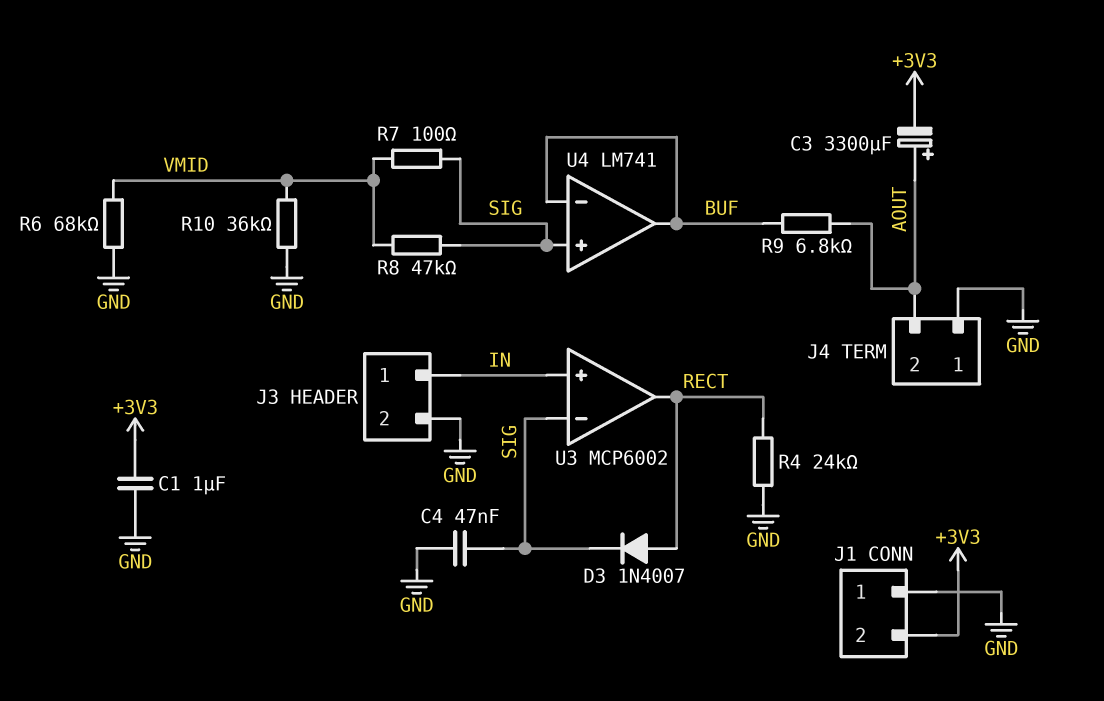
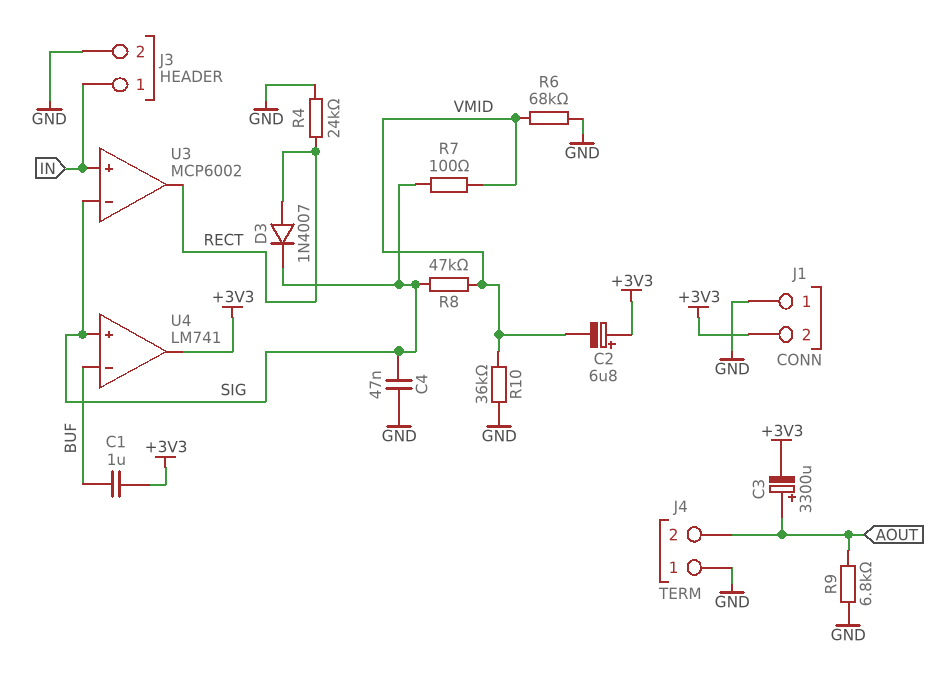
C1: 1uF (+3V3, GND) -> 1uF (+3V3, BUF)
C2: none -> 6.8uF (plus +3V3, minus VMID)
R9: 6.8k (AOUT, BUF) -> 6.8k (AOUT, GND)
U4 pin out: BUF -> +3V3

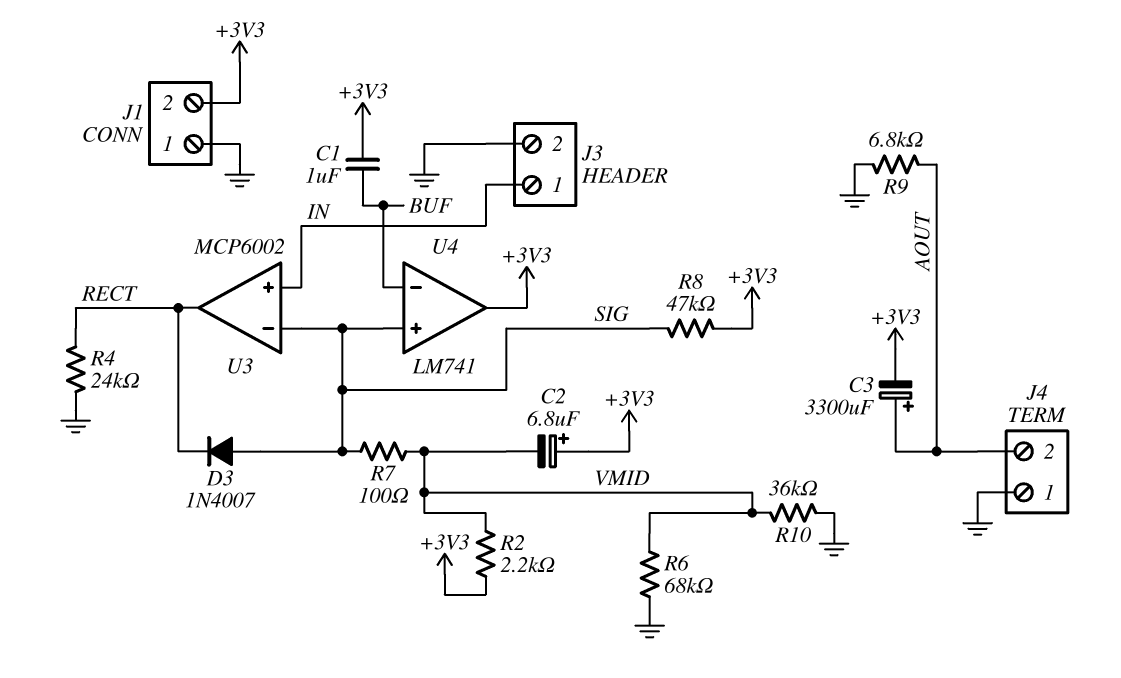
C4: 47nF (GND, SIG) -> none
D3: diode 1N4007 (A RECT, K SIG) -> diode 1N4007 (A SIG, K RECT)
R2: none -> 2.2k (+3V3, VMID)
R8: 47k (SIG, VMID) -> 47k (+3V3, SIG)

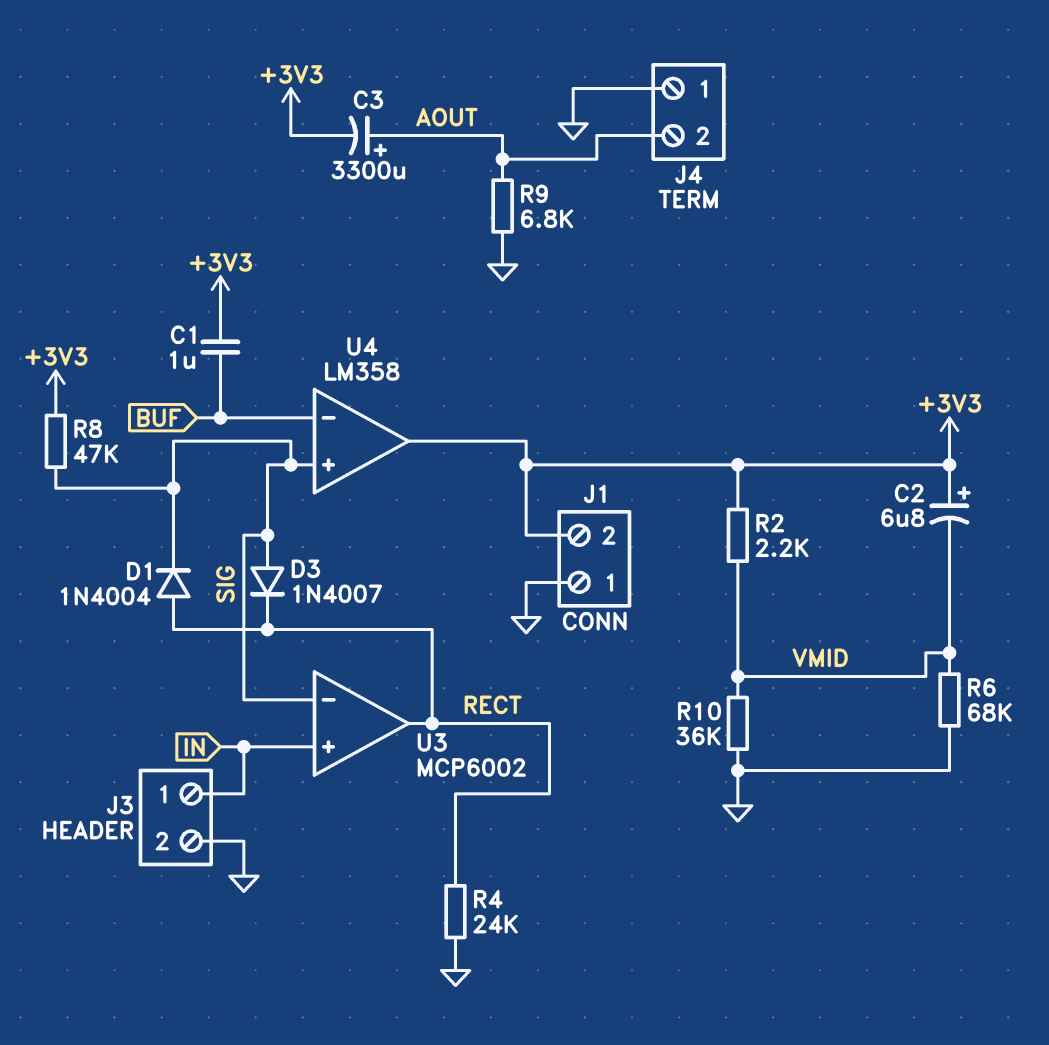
D1: none -> diode 1N4004 (A RECT, K SIG)
R7: 100 (SIG, VMID) -> none
U4: LM741 -> LM358

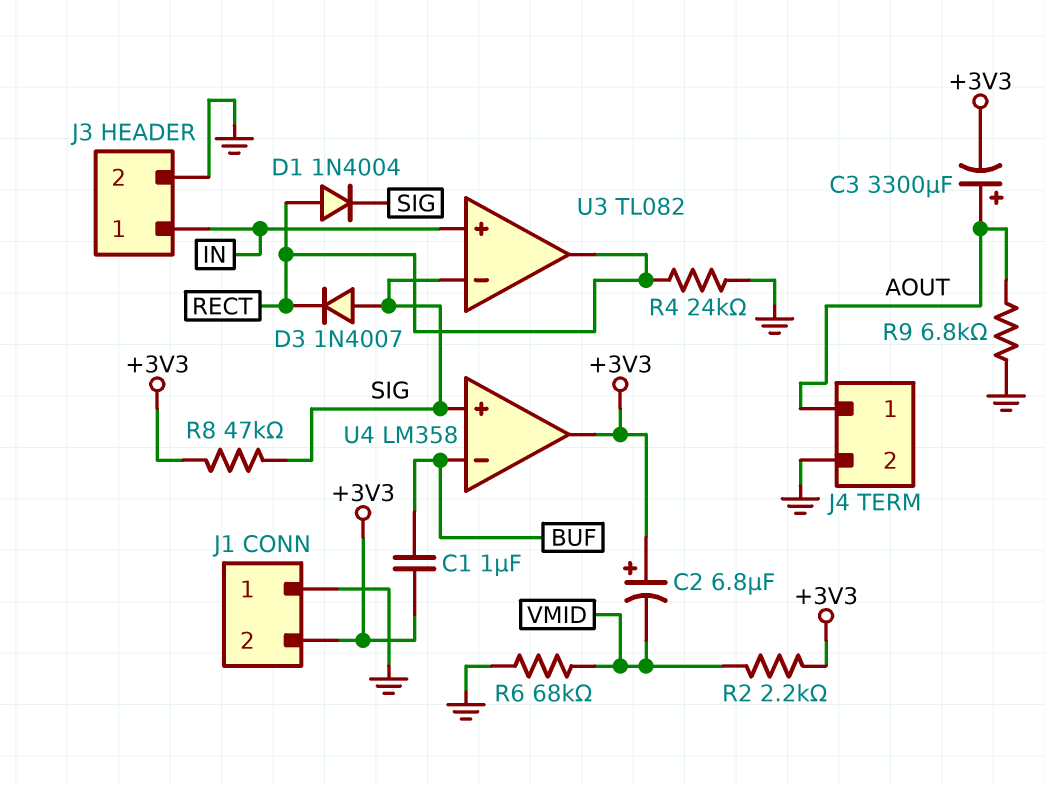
J4 pin 1: GND -> AOUT
J4 pin 2: AOUT -> GND
R10: 36k (GND, VMID) -> none
U3: MCP6002 -> TL082

